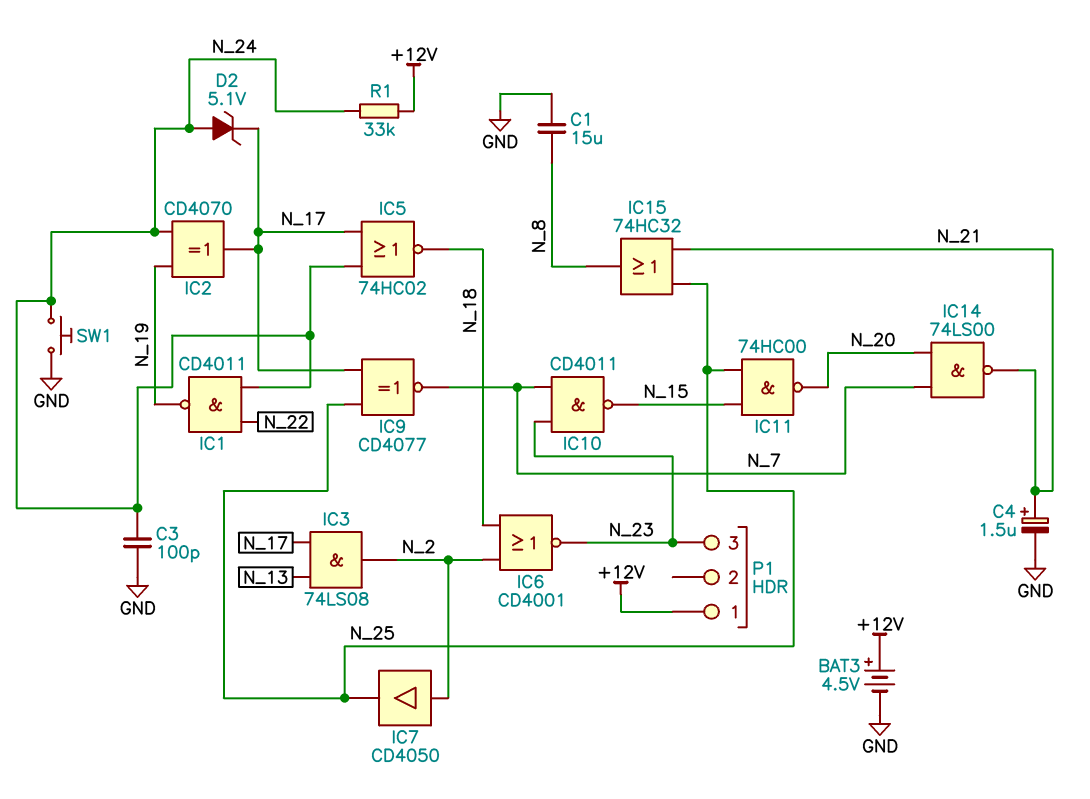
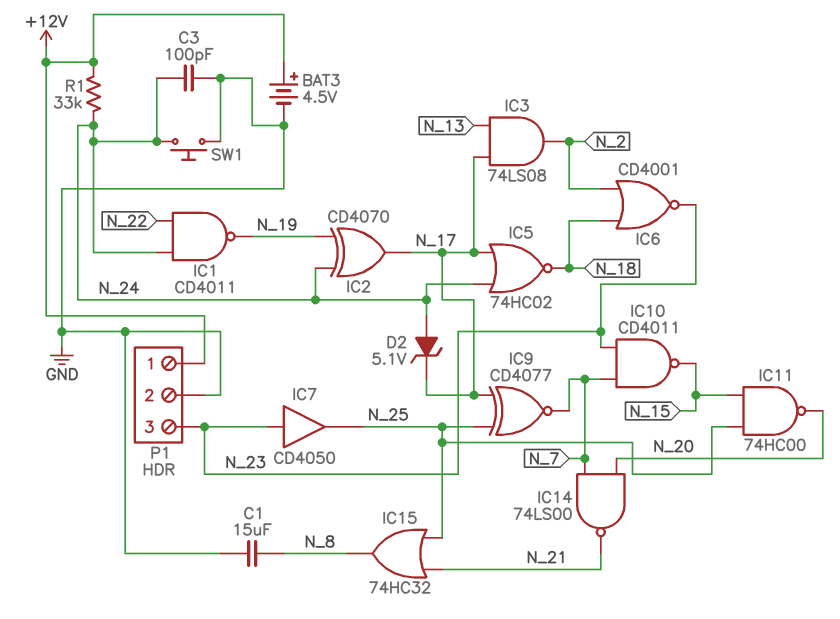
C4: 1.5uF (plus N_21, minus GND) -> none
IC7: buffer CD4050 (in N_2, out N_25) -> buffer CD4050 (in N_23, out N_25)
P1 pin 2: none -> GND

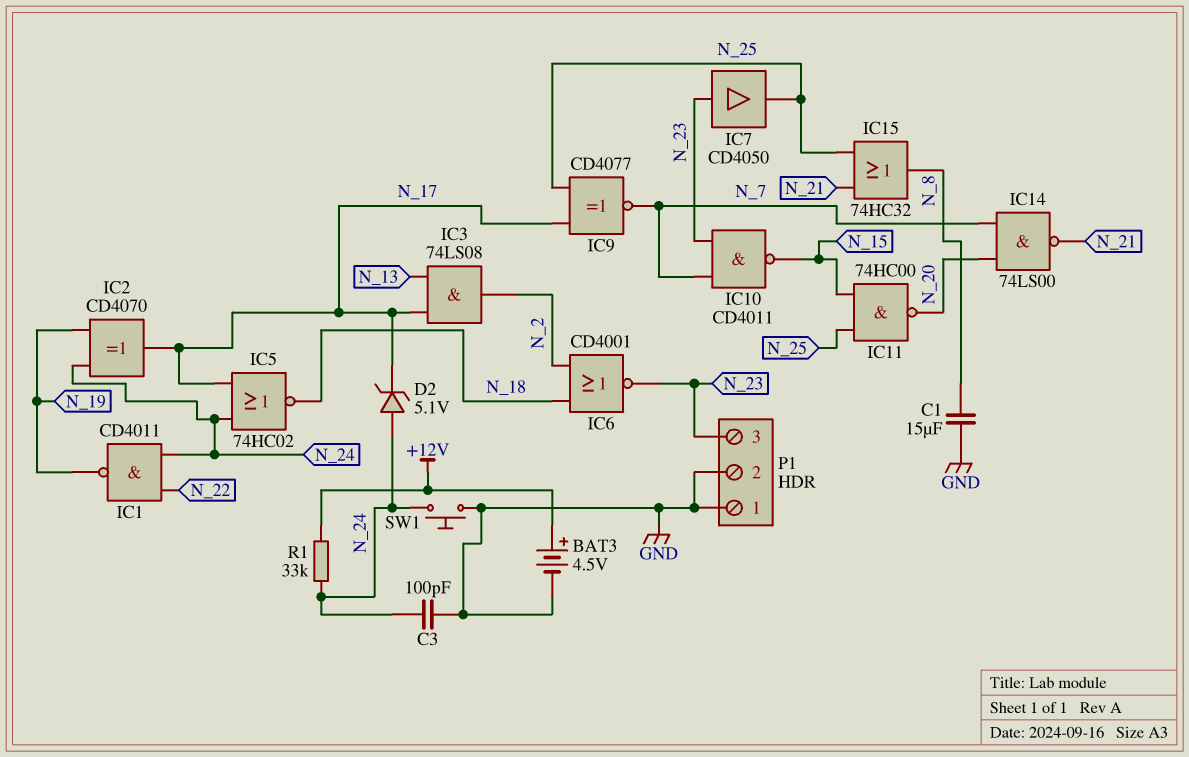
P1 pin 1: +12V -> GND

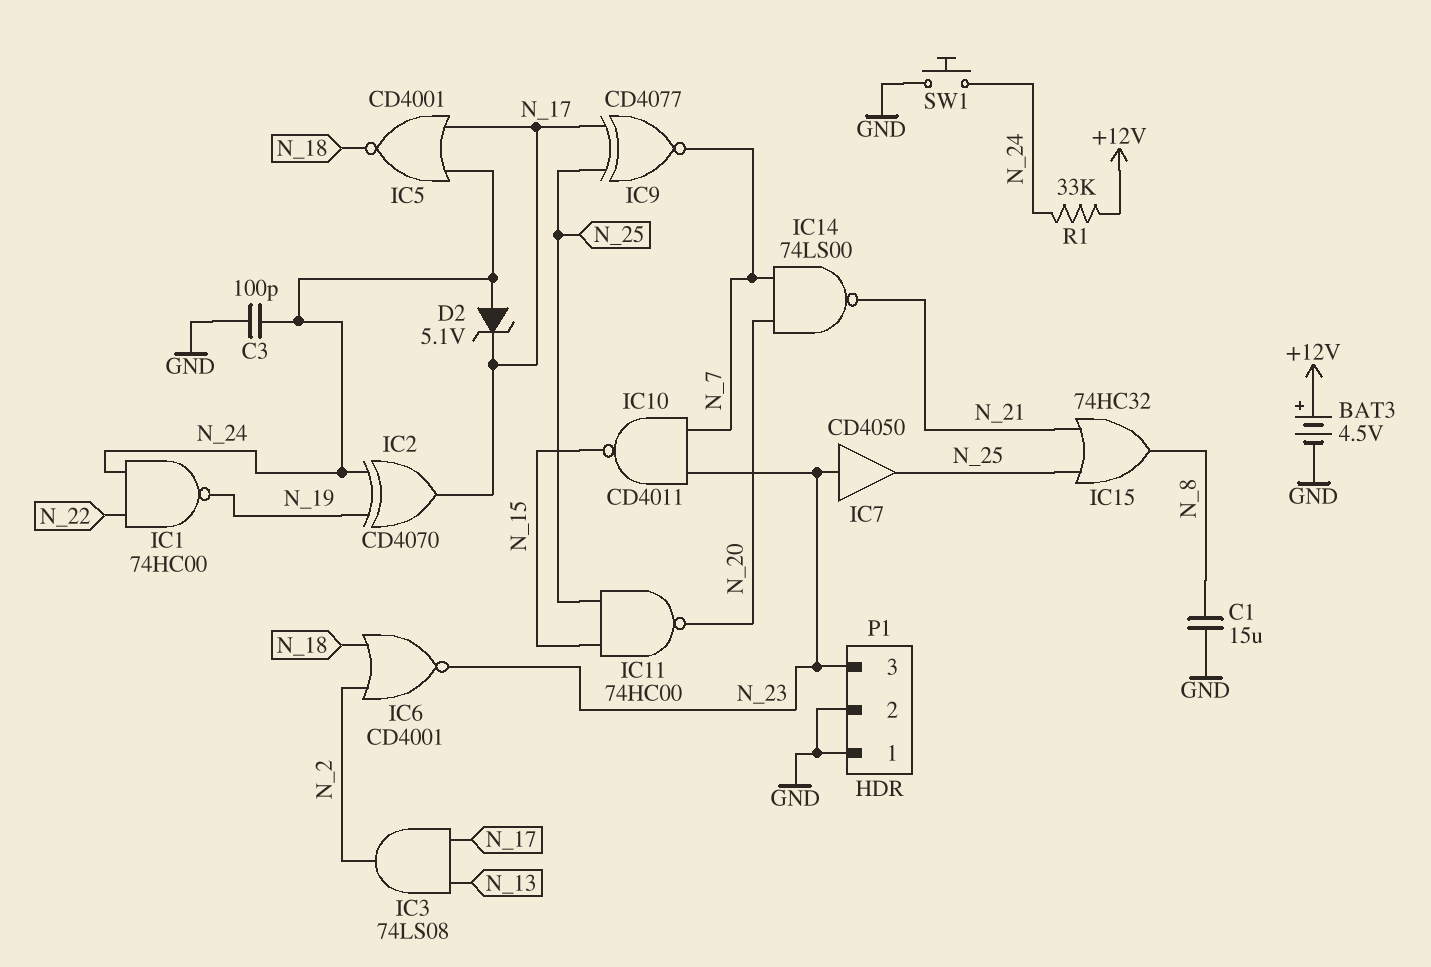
IC1: NAND CD4011 (in N_22, in N_24, out N_19) -> NAND 74HC00 (in N_22, in N_24, out N_19)
IC5: NOR 74HC02 (in N_17, in N_24, out N_18) -> NOR CD4001 (in N_17, in N_24, out N_18)

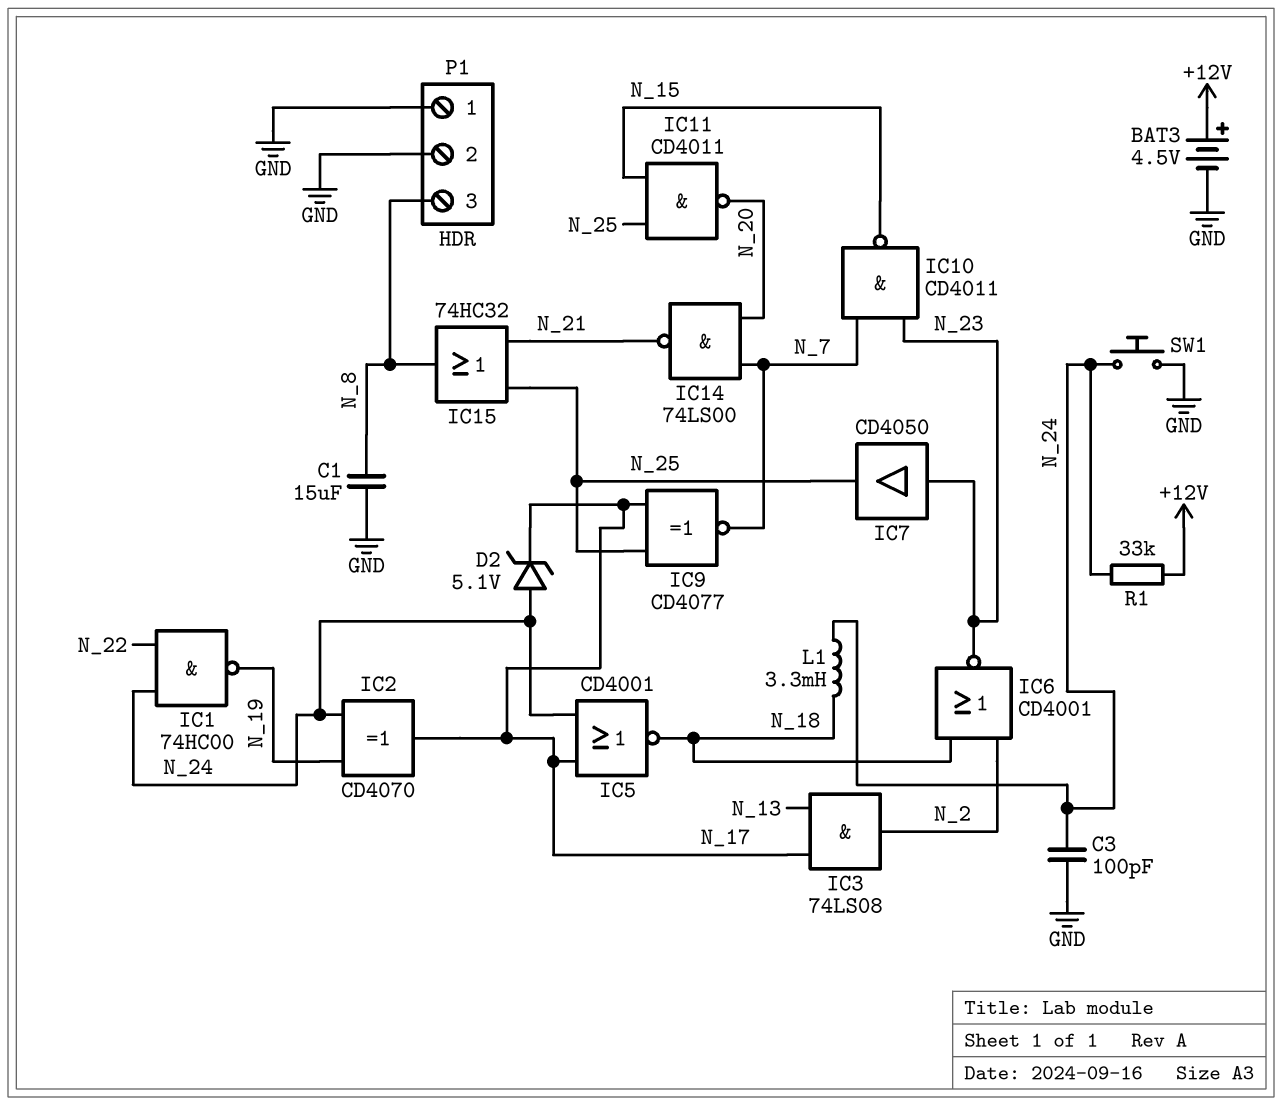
IC11: NAND 74HC00 (in N_15, in N_25, out N_20) -> NAND CD4011 (in N_15, in N_25, out N_20)
L1: none -> 3.3mH (N_18, N_24)
P1 pin 3: N_23 -> N_8

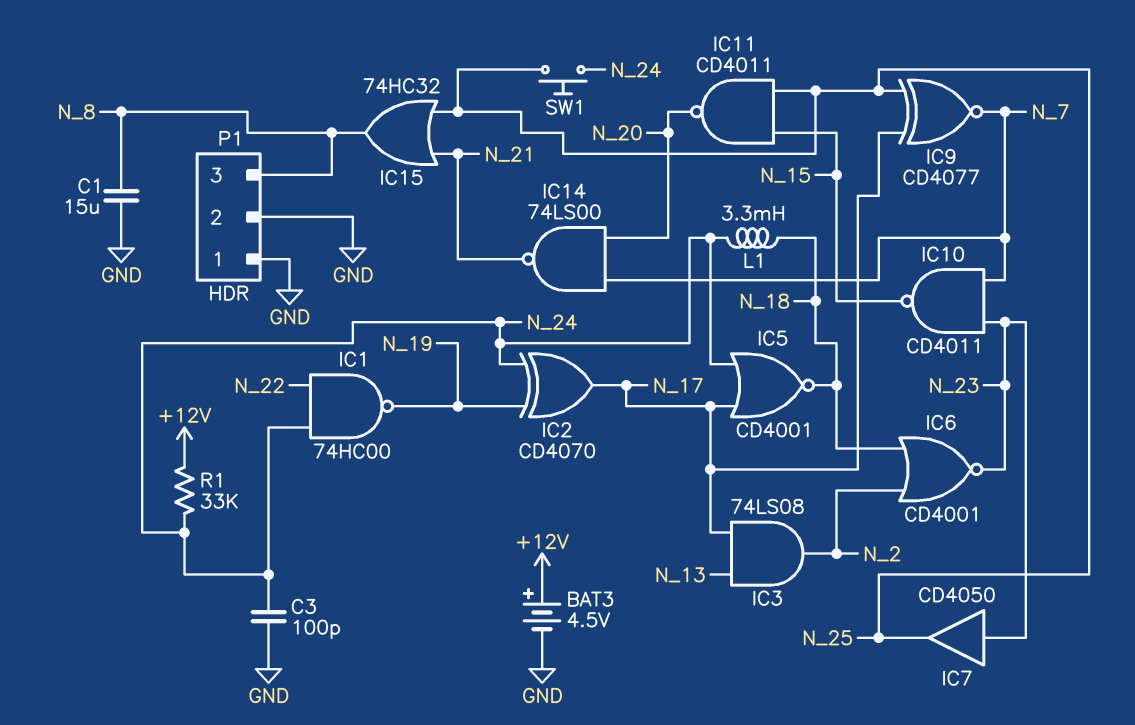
D2: zener 5.1V (A N_24, K N_17) -> none
SW1: button (GND, N_24) -> button (N_24, N_25)

